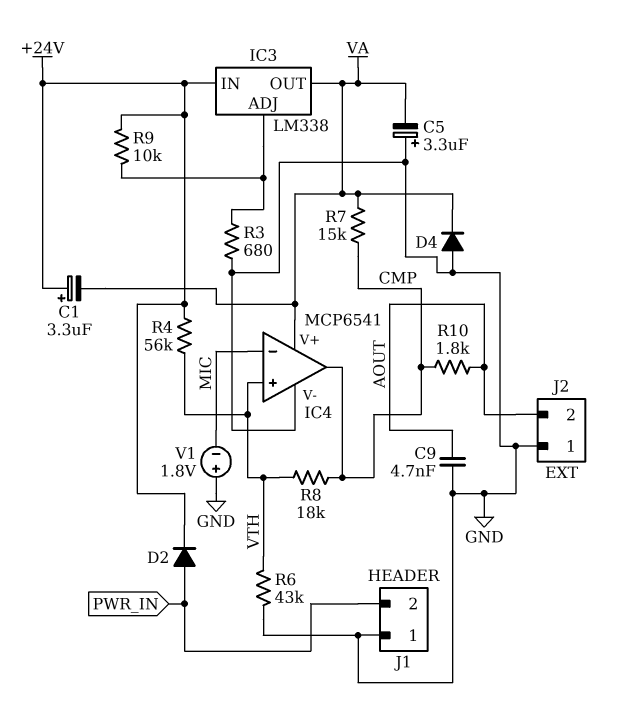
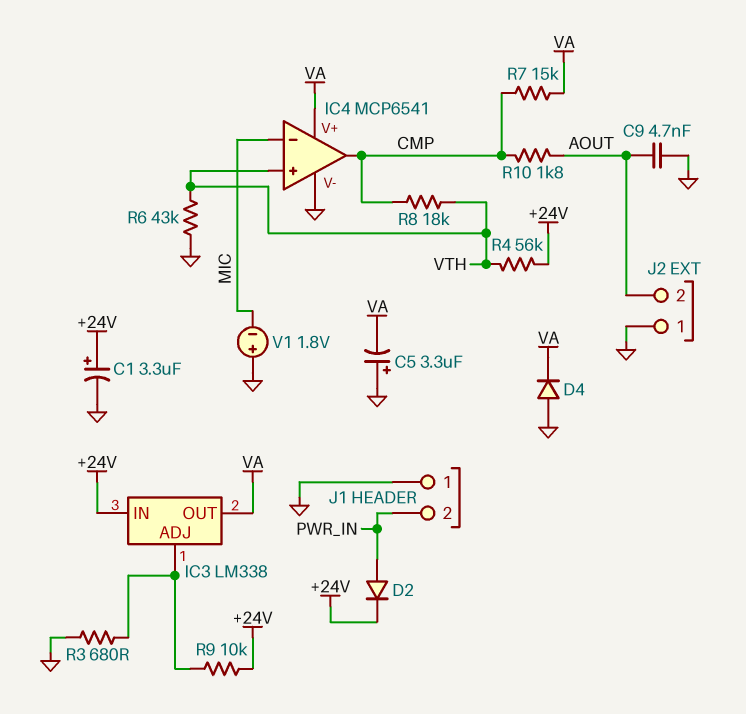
C1: 3.3uF (plus +24V, minus VA) -> 3.3uF (plus +24V, minus GND)

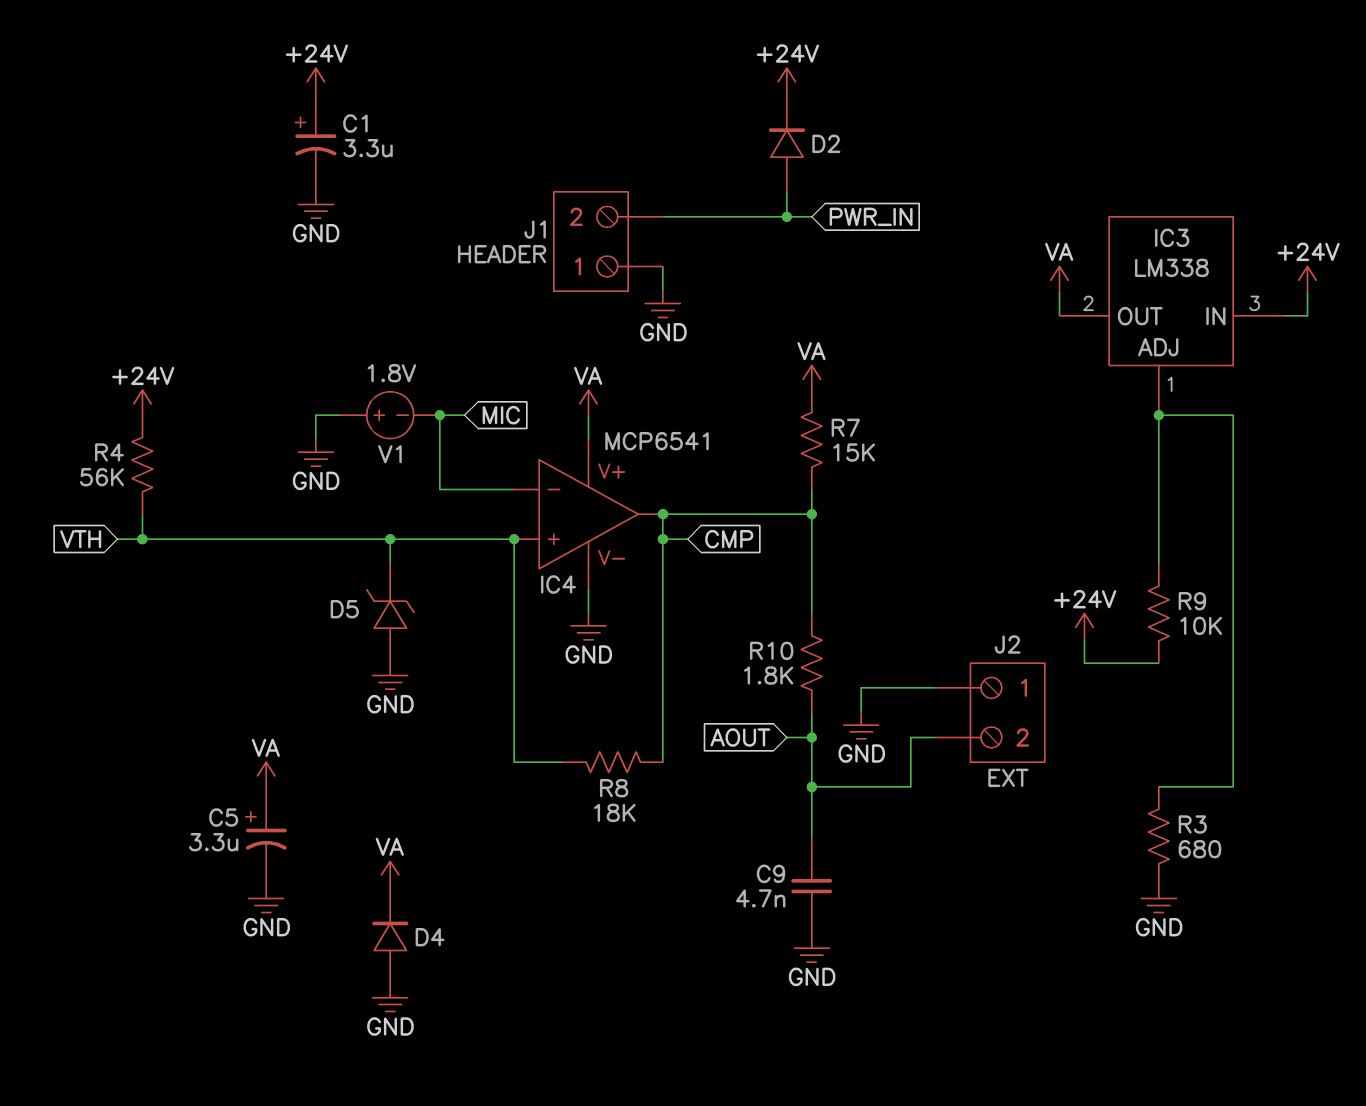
C5: 3.3uF (plus GND, minus VA) -> 3.3uF (plus VA, minus GND)
D5: none -> zener (A GND, K VTH)
R6: 43k (GND, VTH) -> none

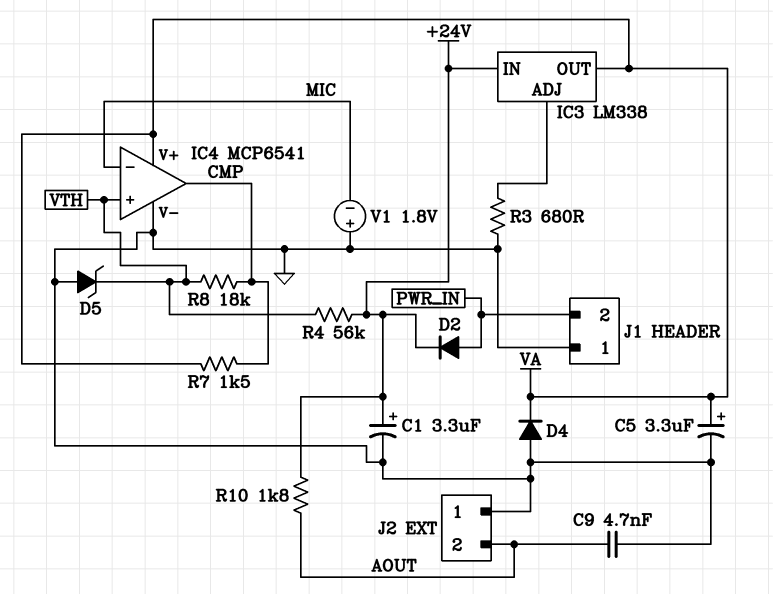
R7: 15k (CMP, VA) -> 1.5k (CMP, VA)
R9: 10k (+24V, IC3/ADJ) -> none
R10: 1.8k (AOUT, CMP) -> 1.8k (+24V, AOUT)

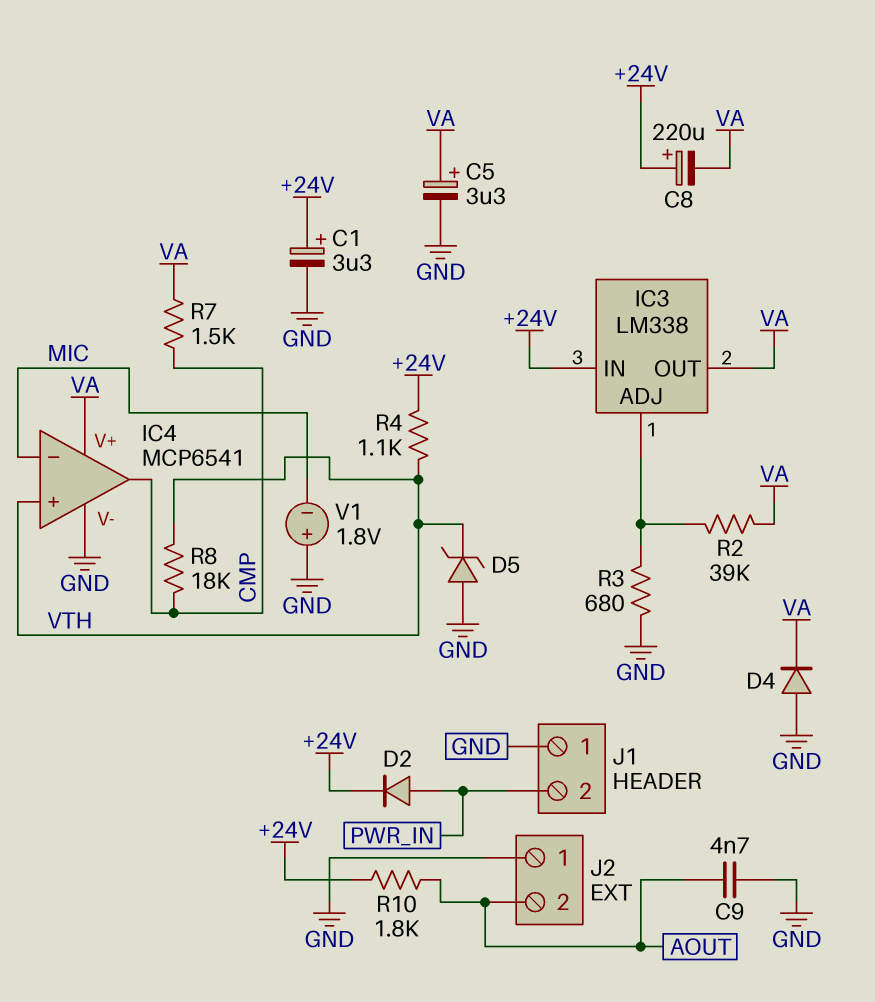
C8: none -> 220uF (plus +24V, minus VA)
R2: none -> 39k (IC3/ADJ, VA)
R4: 56k (+24V, VTH) -> 1.1k (+24V, VTH)

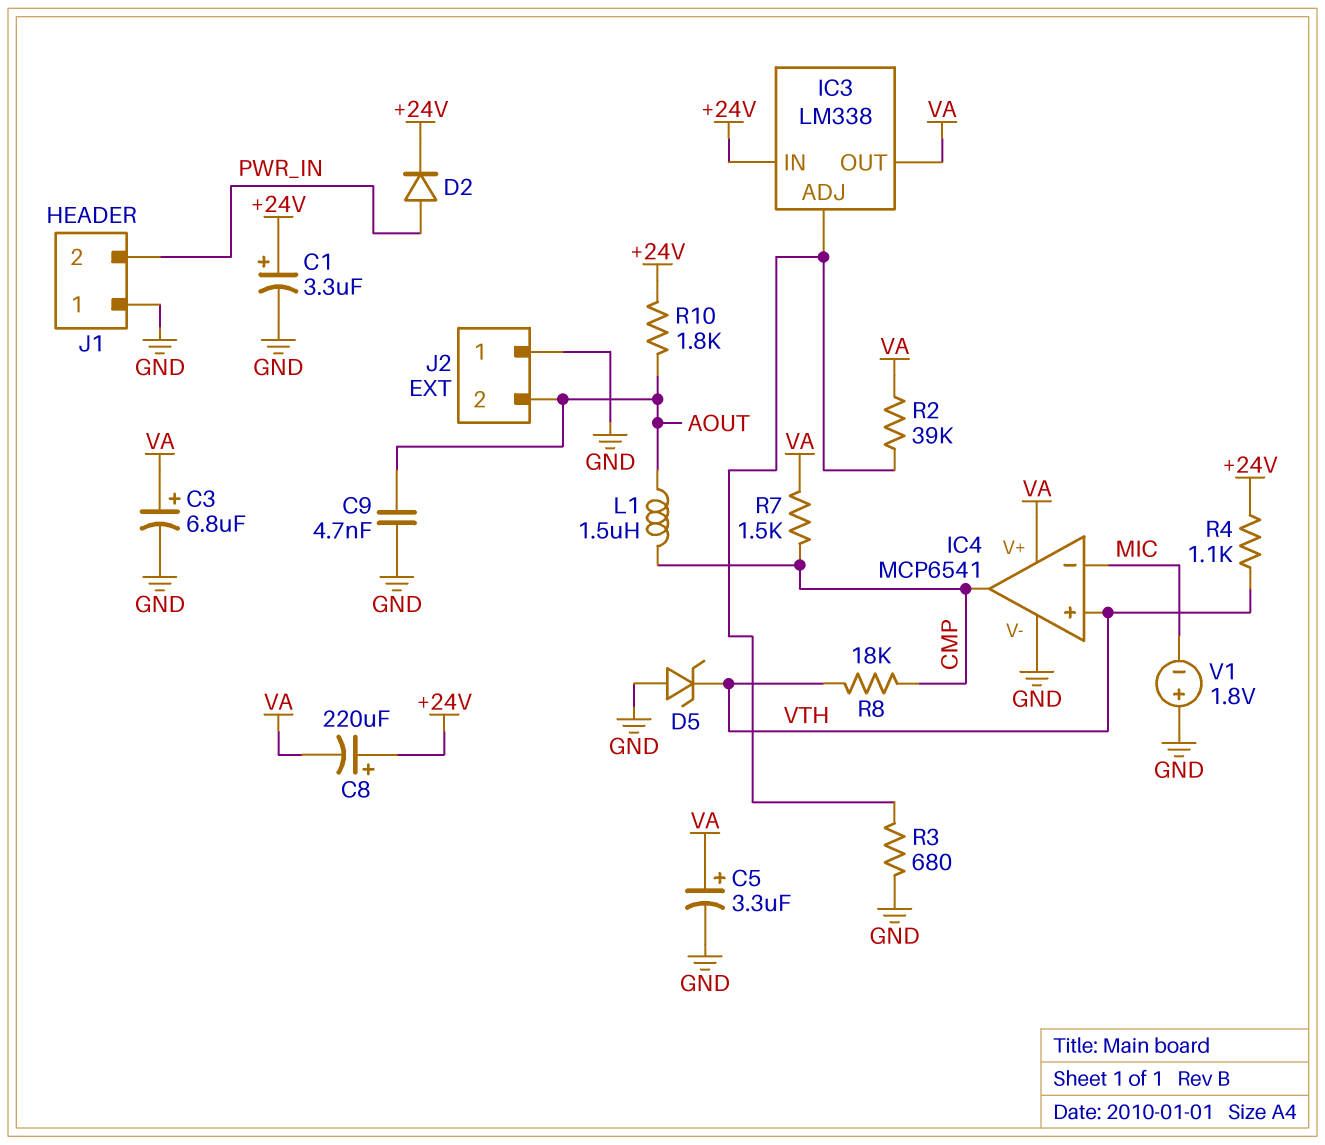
C3: none -> 6.8uF (plus VA, minus GND)
D4: diode (A GND, K VA) -> none
L1: none -> 1.5uH (AOUT, CMP)

